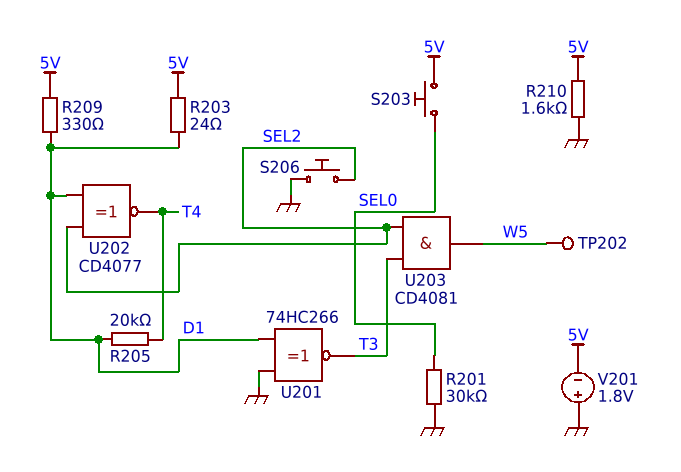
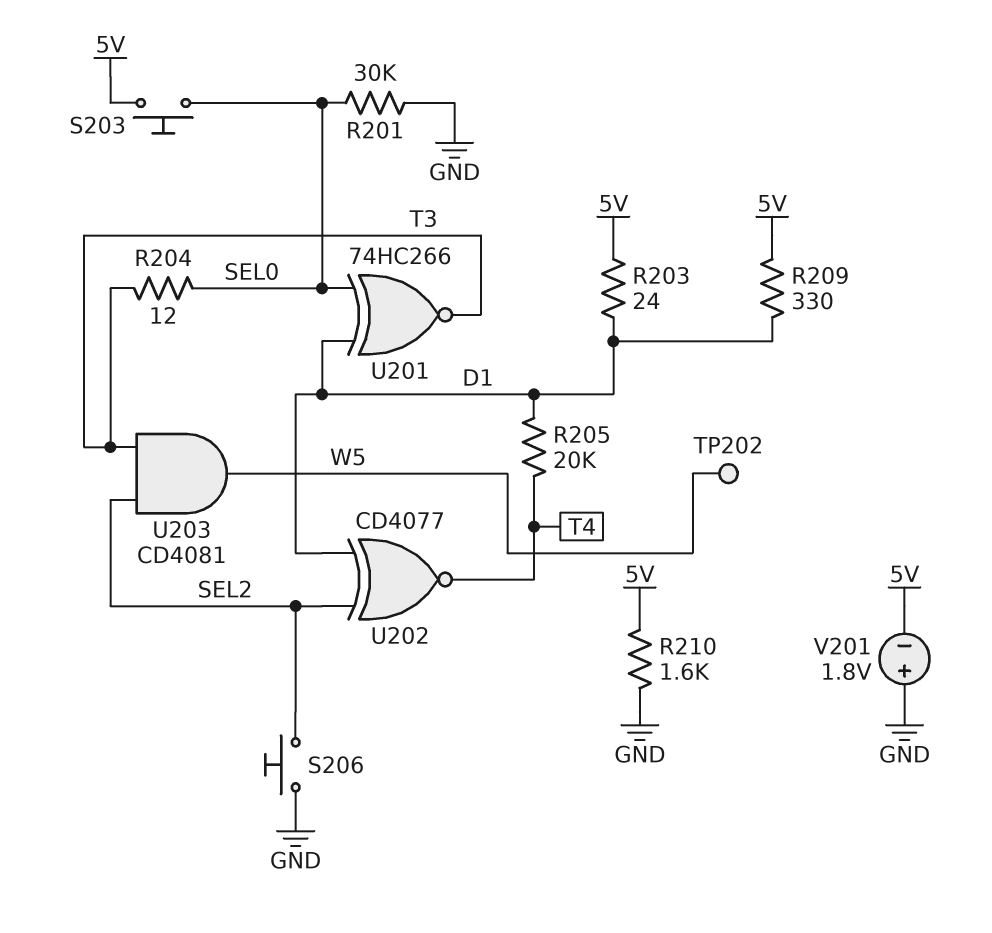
R204: none -> 12 (SEL0, T3)
U201: XNOR 74HC266 (in D1, in GND, out T3) -> XNOR 74HC266 (in D1, in SEL0, out T3)

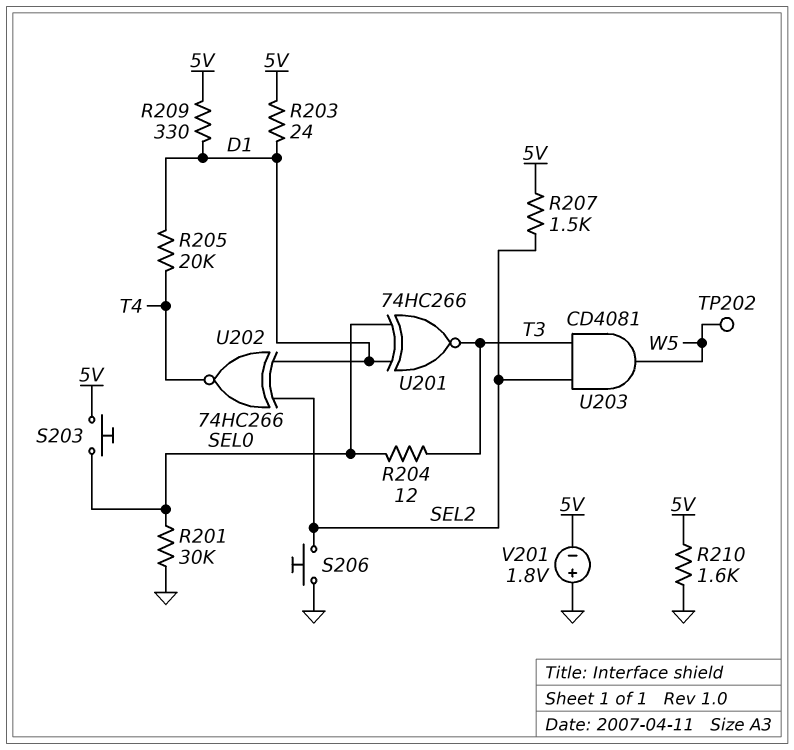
R207: none -> 1.5k (5V, SEL2)
U202: XNOR CD4077 (in D1, in SEL2, out T4) -> XNOR 74HC266 (in D1, in SEL2, out T4)

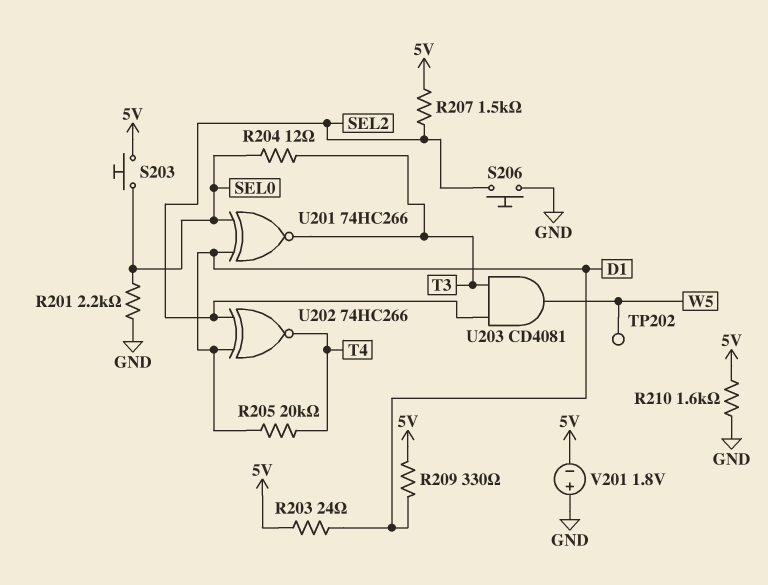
R201: 30k (GND, SEL0) -> 2.2k (GND, SEL0)

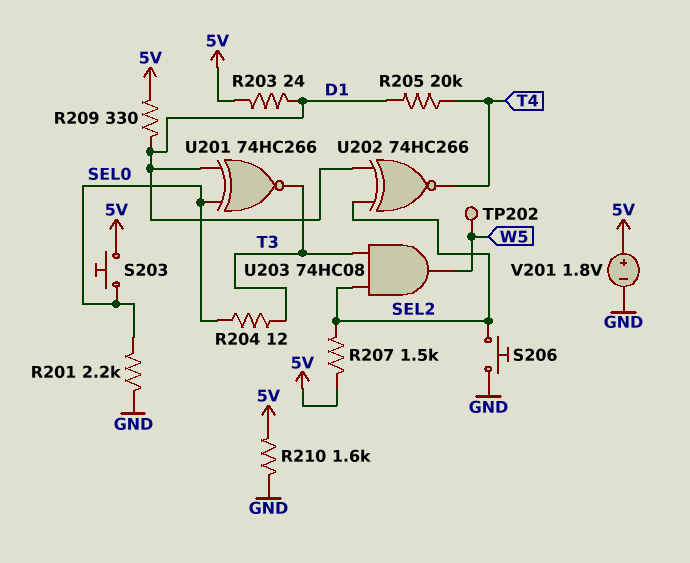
U203: AND CD4081 (in SEL2, in T3, out W5) -> AND 74HC08 (in SEL2, in T3, out W5)
V201: 1.8V (plus GND, minus 5V) -> 1.8V (plus 5V, minus GND)

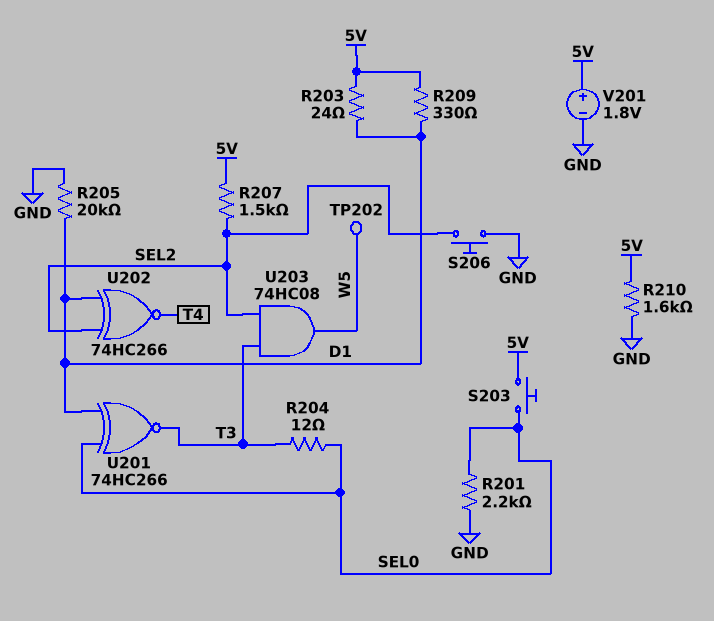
R205: 20k (D1, T4) -> 20k (D1, GND)

